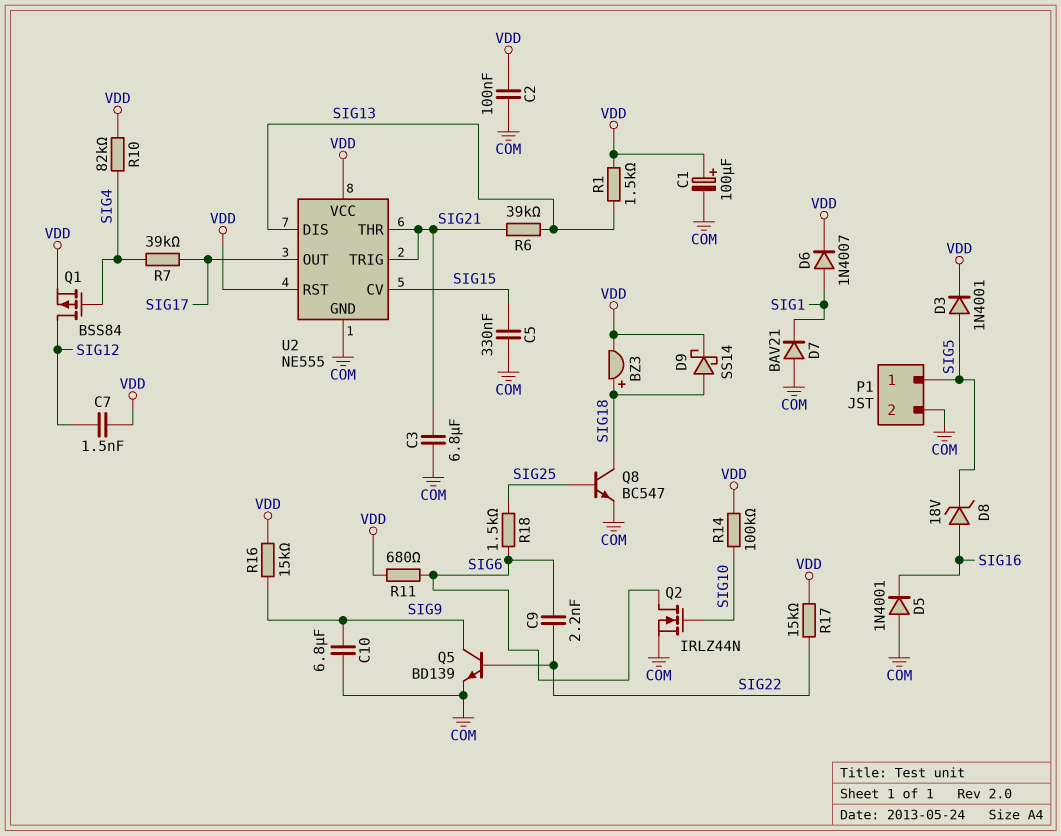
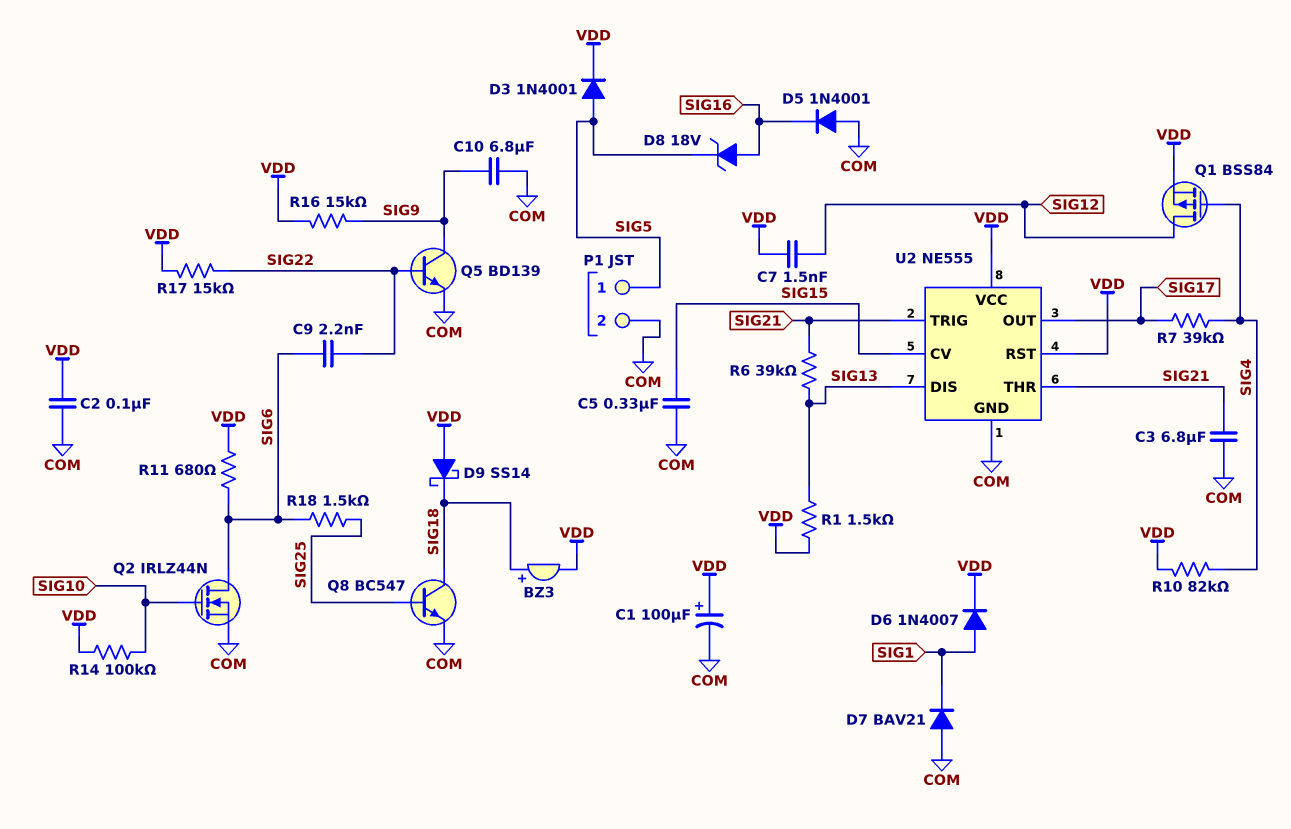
D9: schottky SS14 (A SIG18, K VDD) -> schottky SS14 (A VDD, K SIG18)

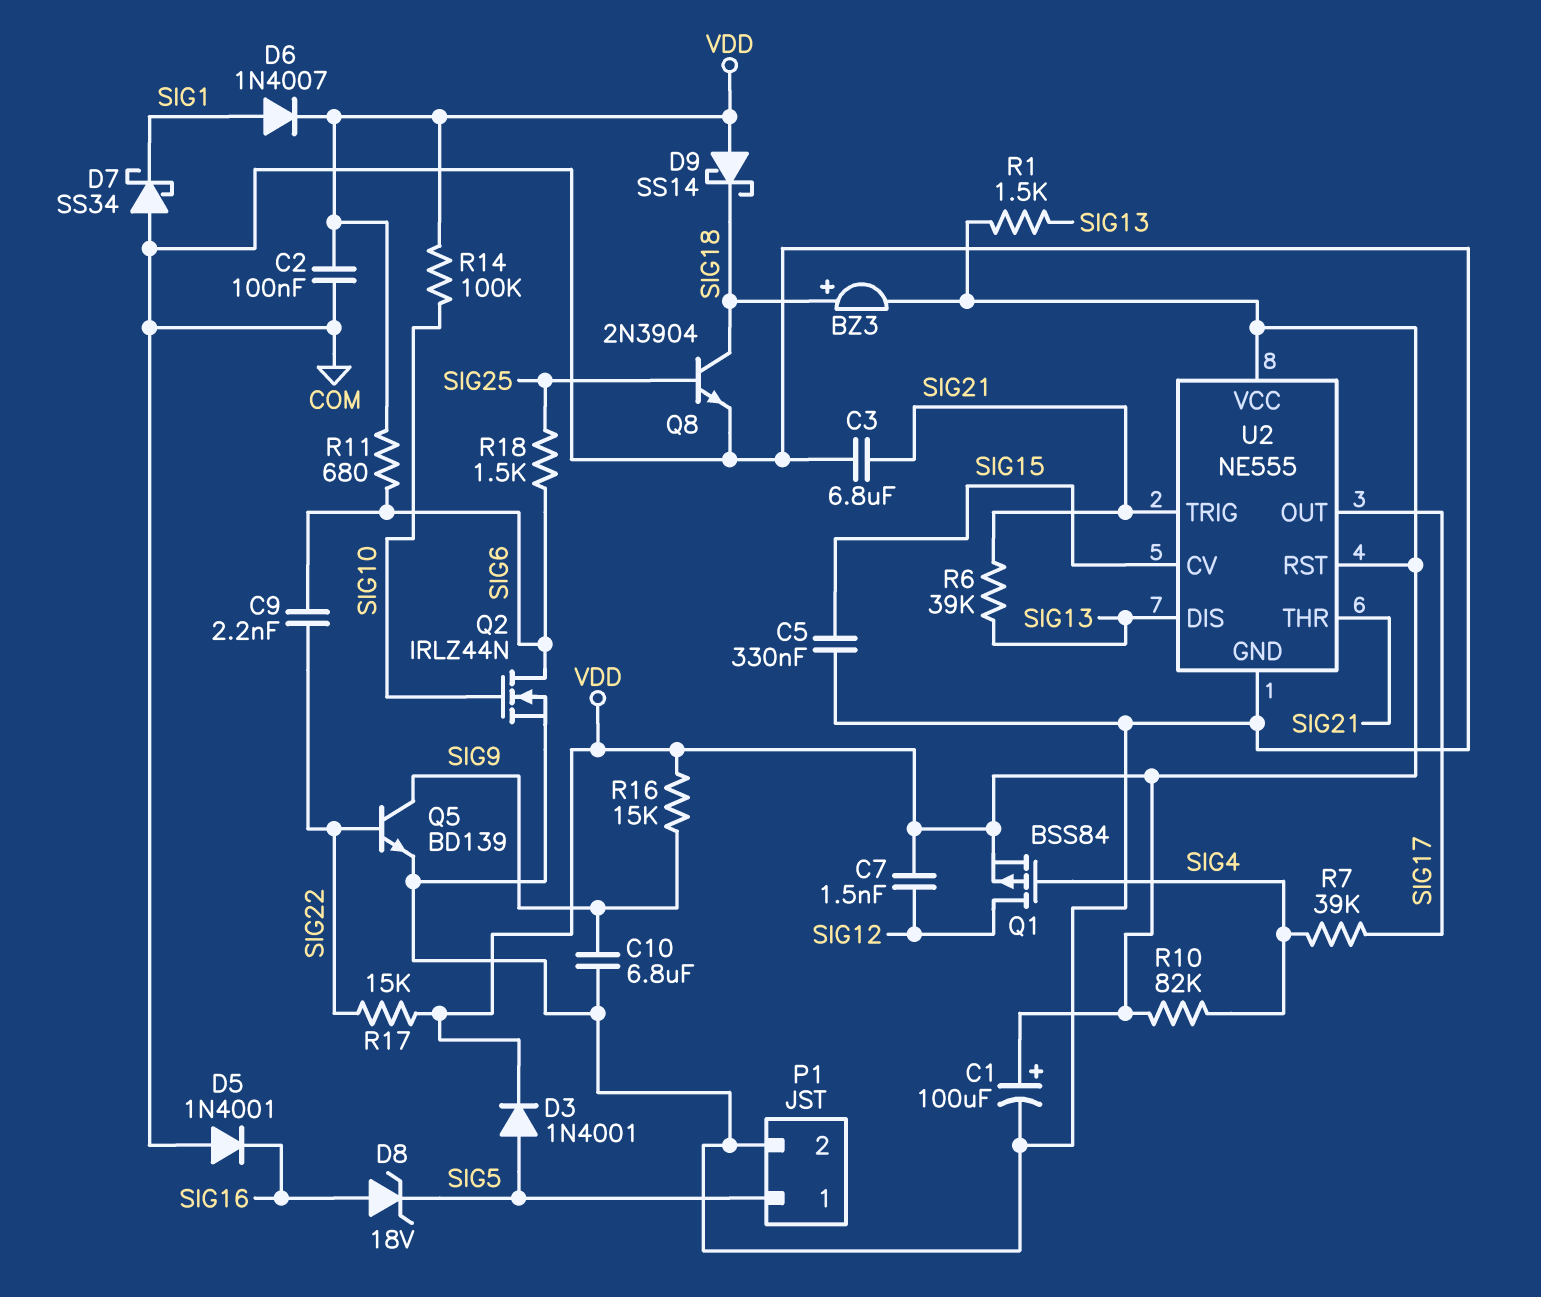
D7: diode BAV21 (A COM, K SIG1) -> schottky SS34 (A COM, K SIG1)
Q8: NPN BC547 (B SIG25, C SIG18, E COM) -> NPN 2N3904 (B SIG25, C SIG18, E COM)

